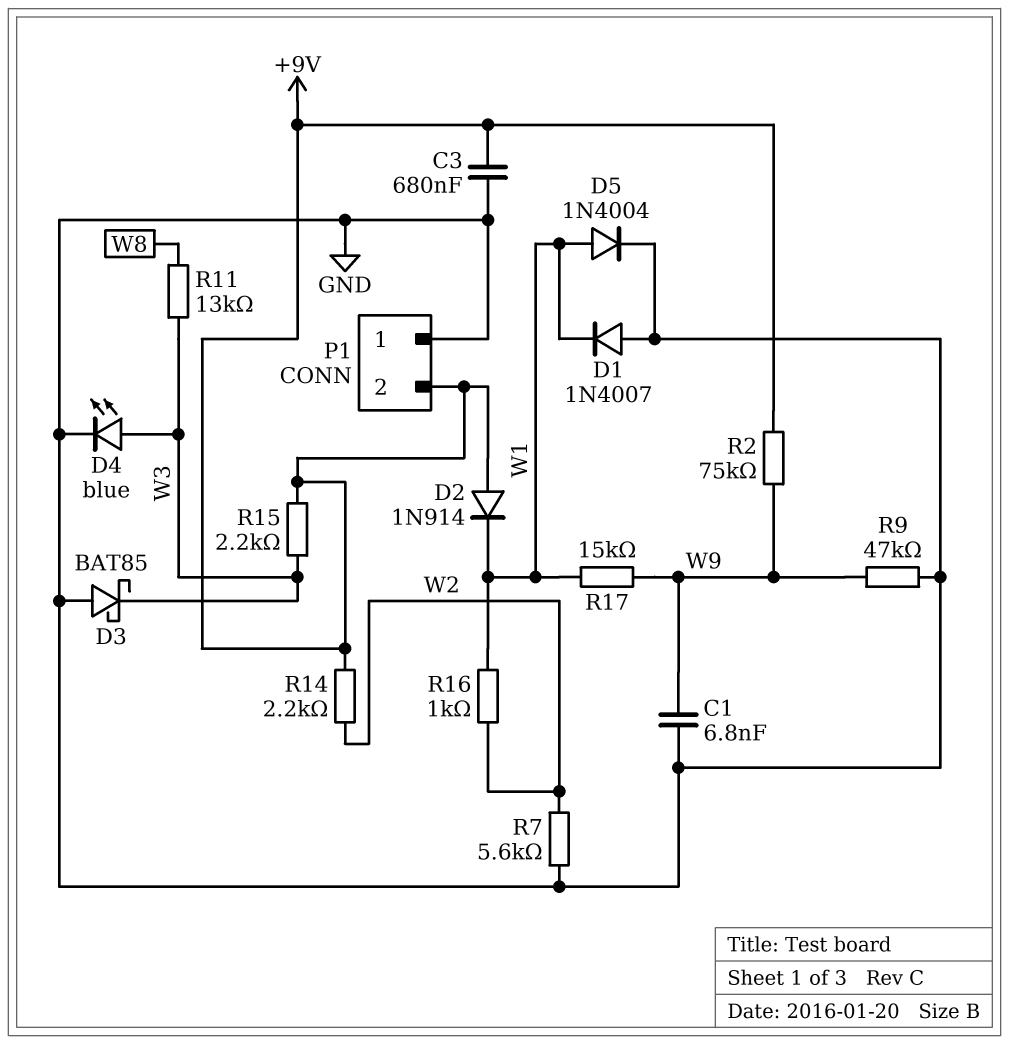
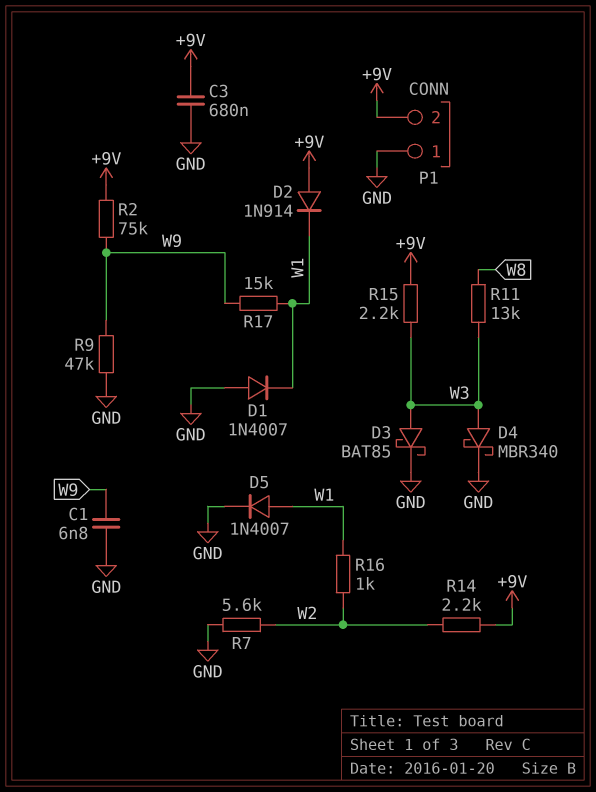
D3: schottky BAT85 (A GND, K W3) -> schottky BAT85 (A W3, K GND)
D4: LED blue (A W3, K GND) -> schottky MBR340 (A W3, K GND)
D5: diode 1N4004 (A W1, K GND) -> diode 1N4007 (A W1, K GND)

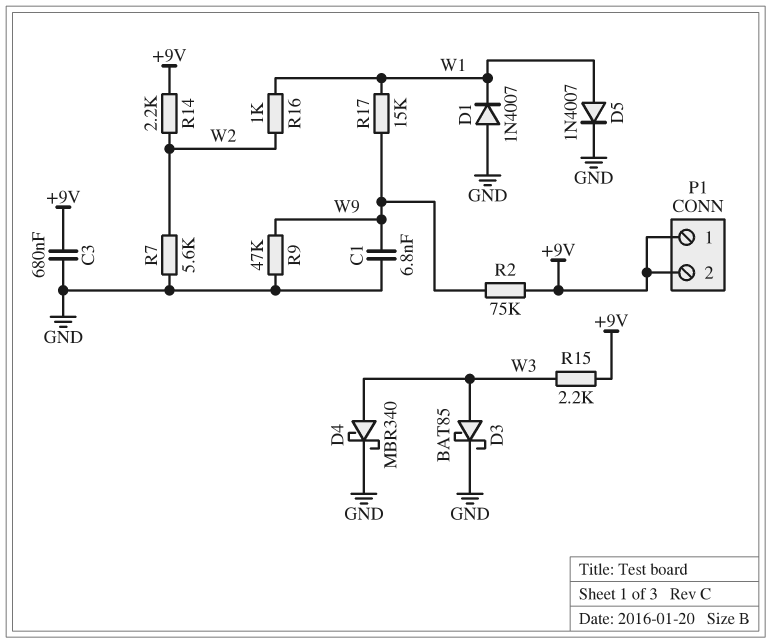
D2: diode 1N914 (A +9V, K W1) -> none
P1 pin 1: GND -> +9V
R11: 13k (W3, W8) -> none

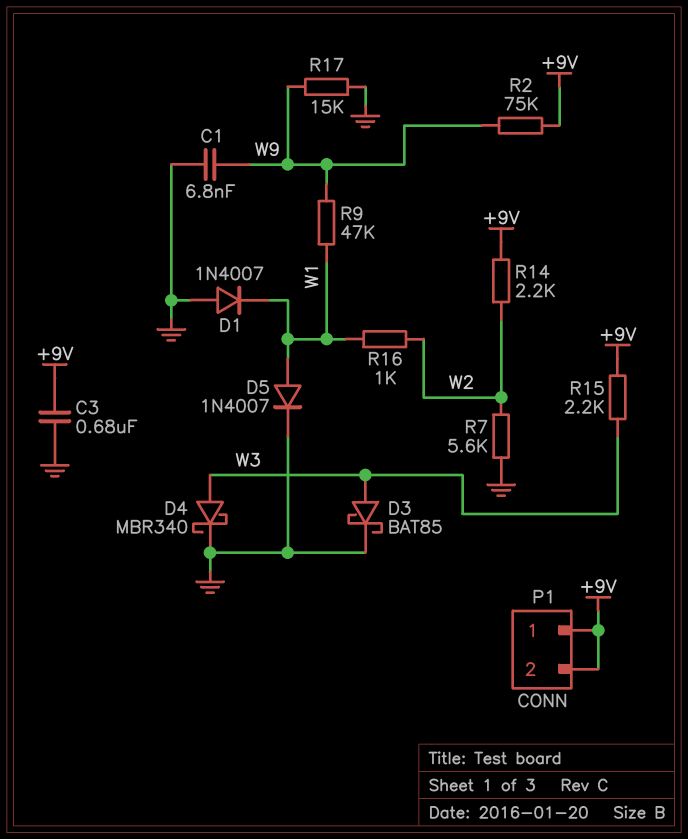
R9: 47k (GND, W9) -> 47k (W1, W9)
R17: 15k (W1, W9) -> 15k (GND, W9)

